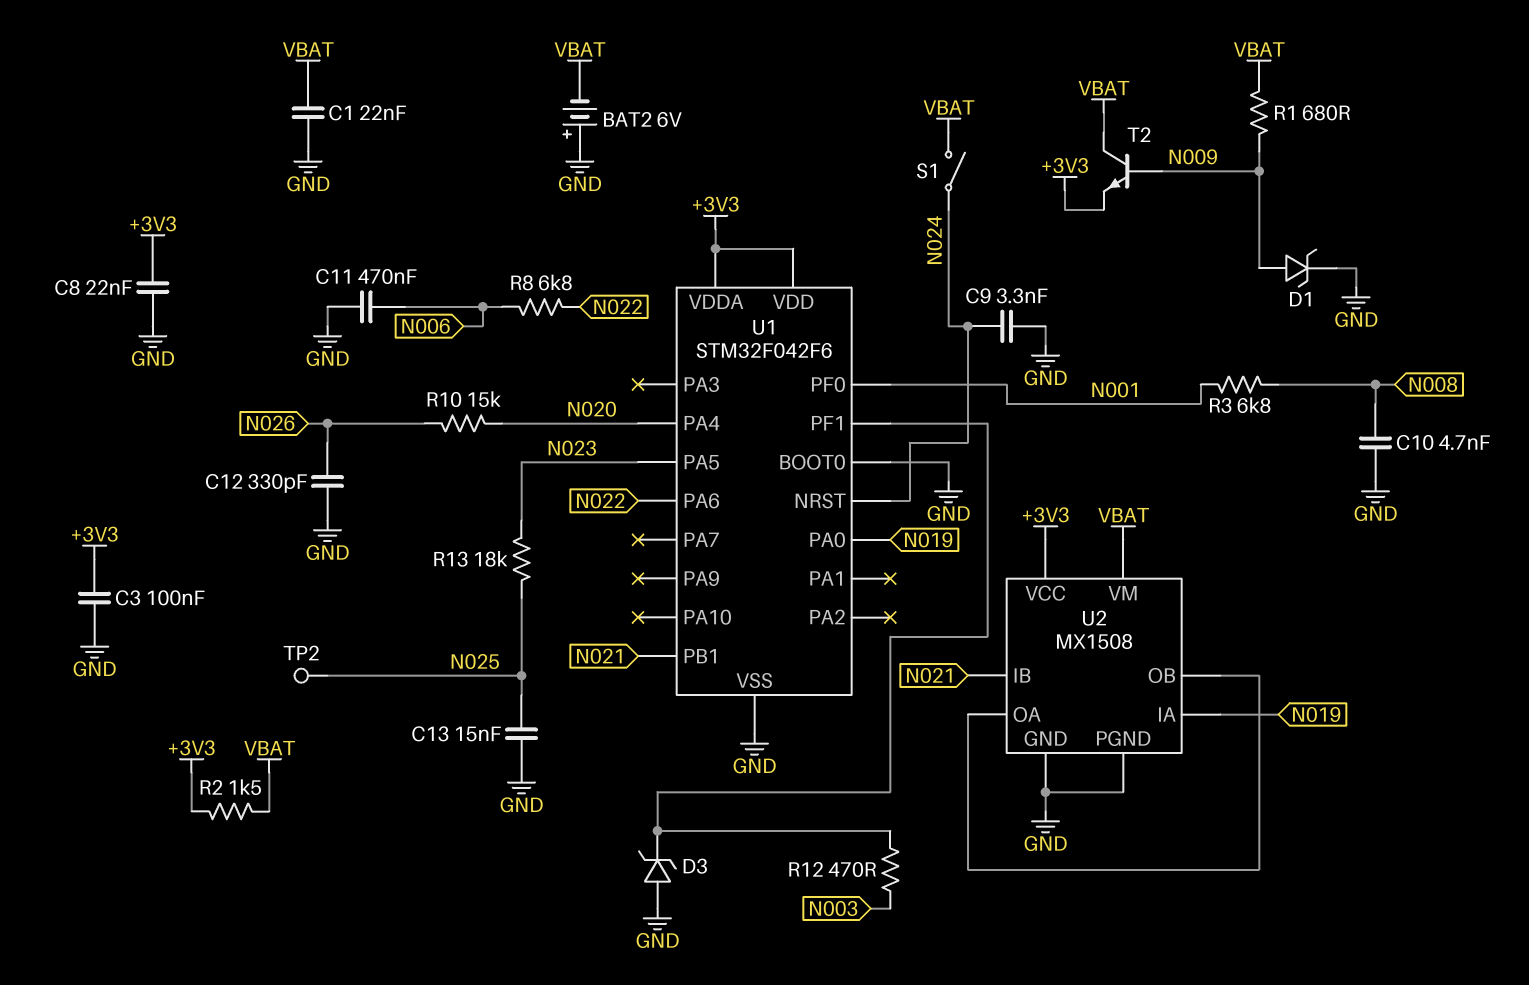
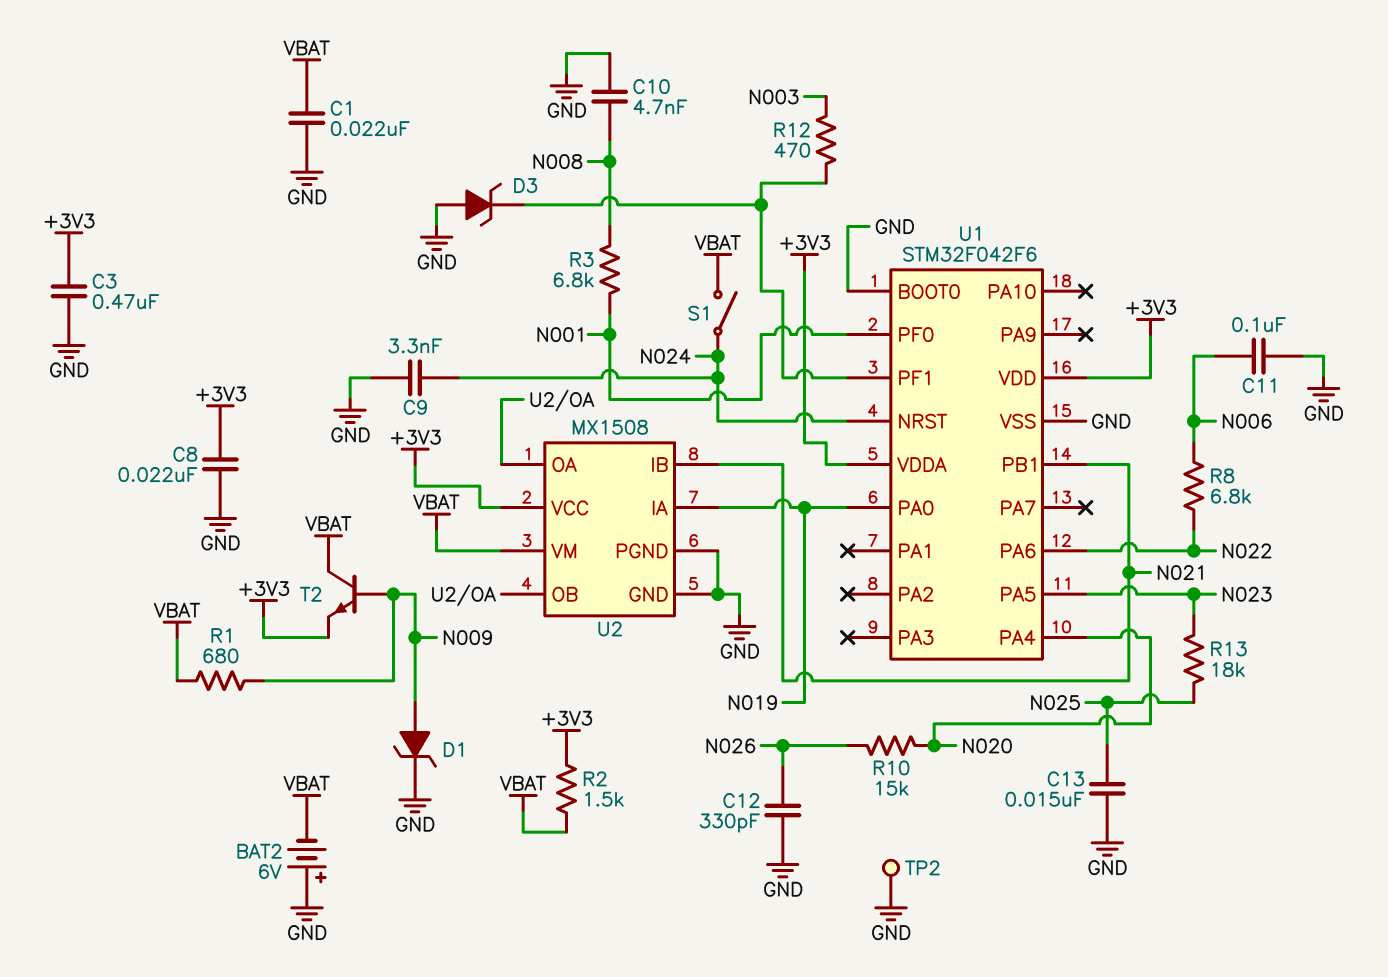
C3: 100nF (+3V3, GND) -> 470nF (+3V3, GND)
C11: 470nF (GND, N006) -> 100nF (GND, N006)
TP2: test point (N025) -> test point (GND)

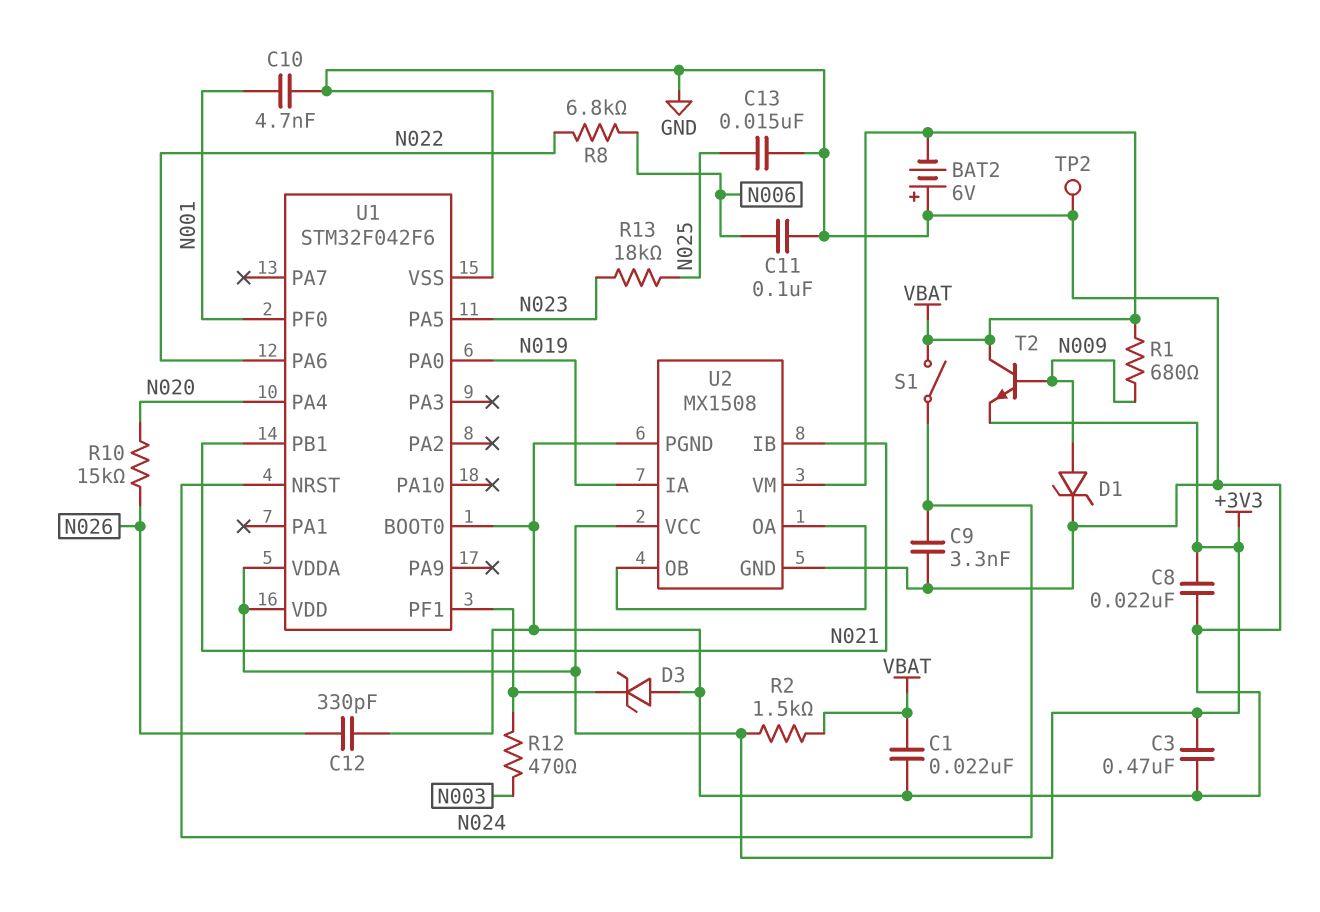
C10: 4.7nF (GND, N008) -> 4.7nF (GND, N001)
R3: 6.8k (N001, N008) -> none

